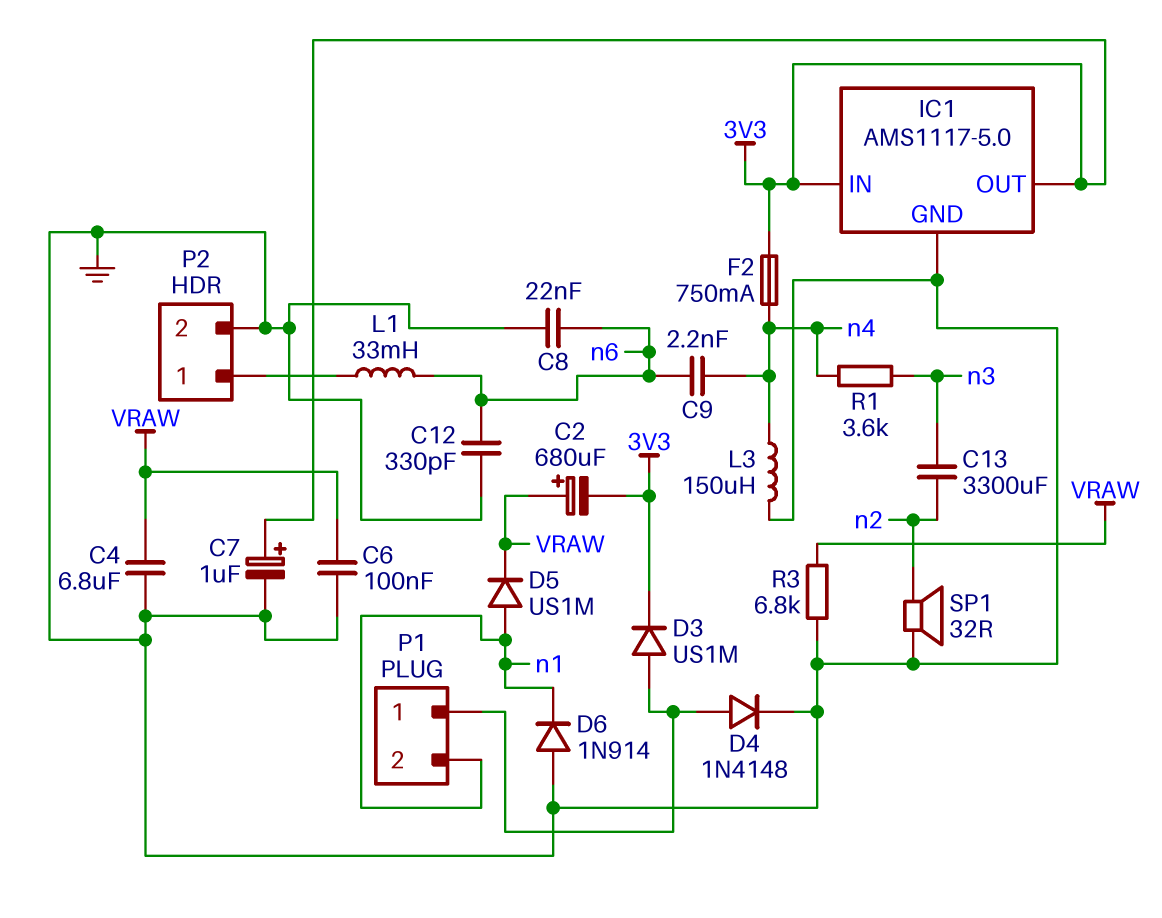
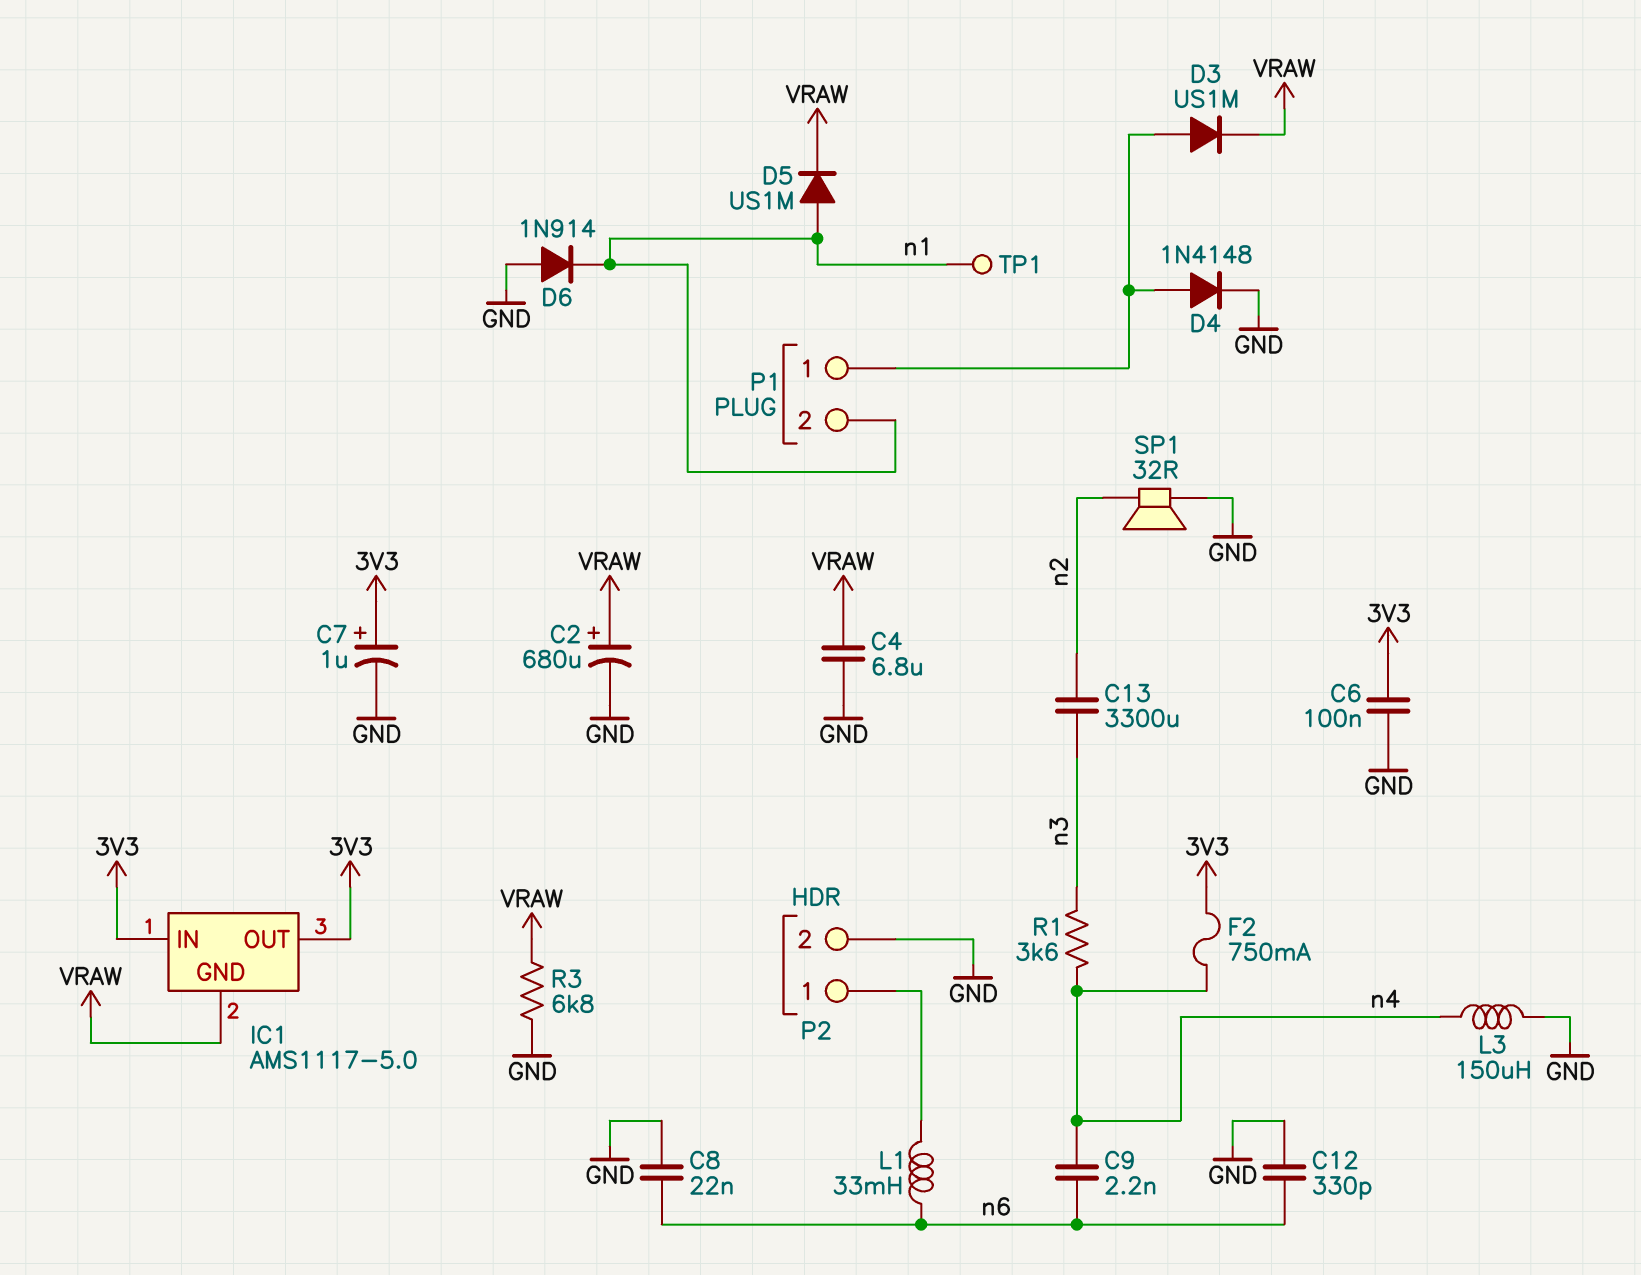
C2: 680uF (plus VRAW, minus 3V3) -> 680uF (plus VRAW, minus GND)
C6: 100nF (GND, VRAW) -> 100nF (3V3, GND)
D3: diode US1M (A P1/1, K 3V3) -> diode US1M (A P1/1, K VRAW)
IC1 pin GND: GND -> VRAW
TP1: none -> test point (n1)

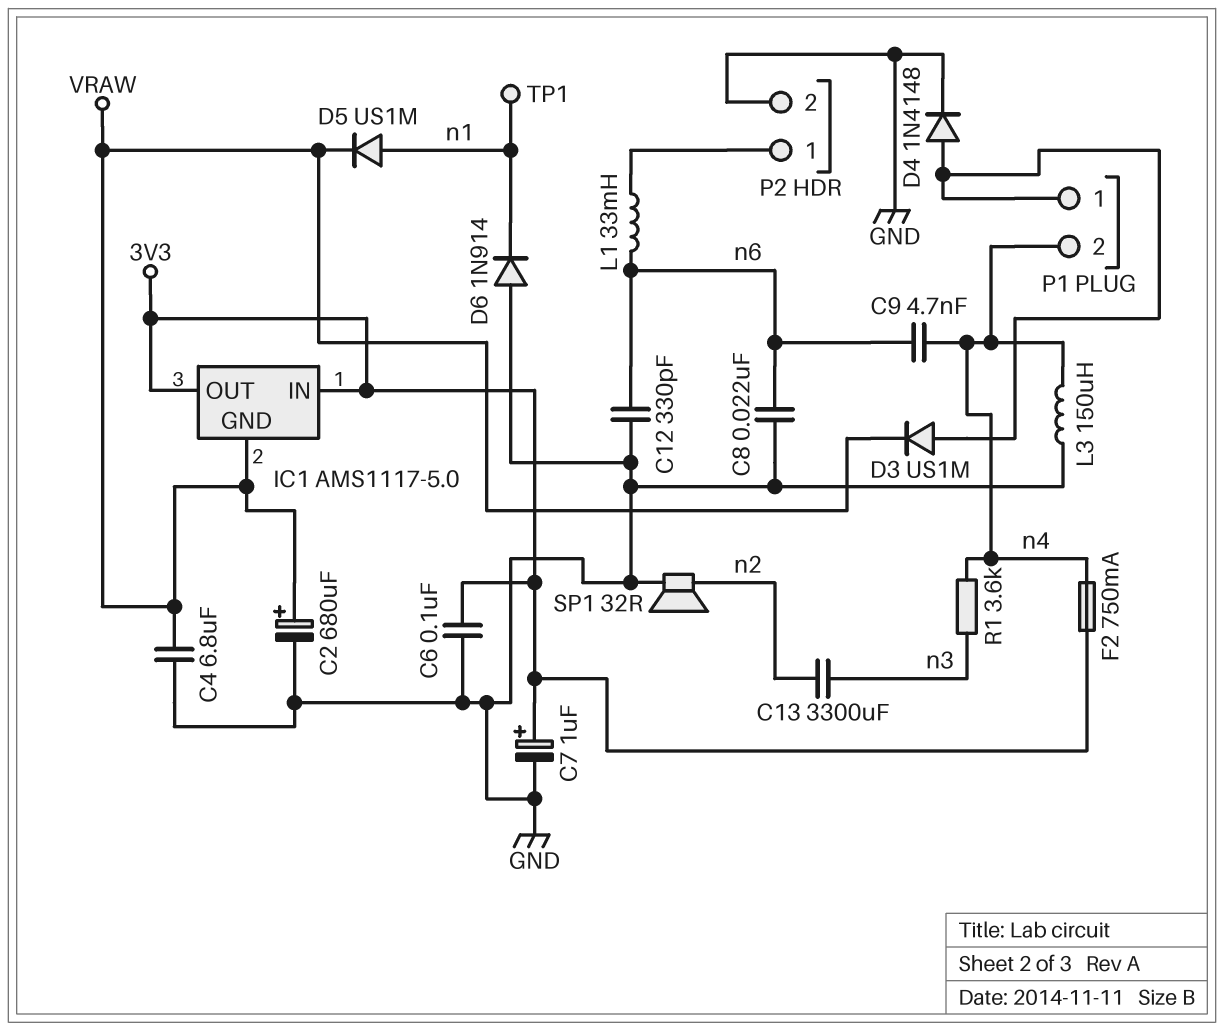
C9: 2.2nF (n4, n6) -> 4.7nF (n4, n6)
P1 pin 2: n1 -> n4
R3: 6.8k (GND, VRAW) -> none

